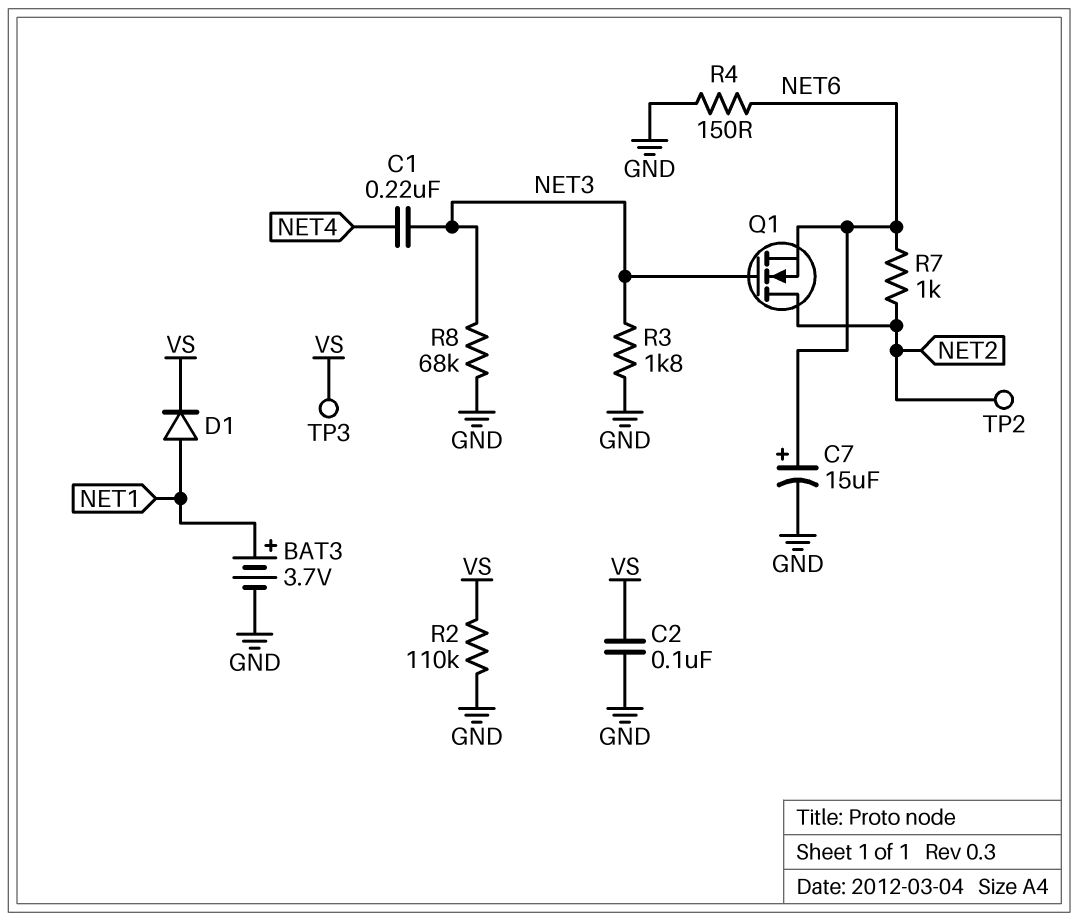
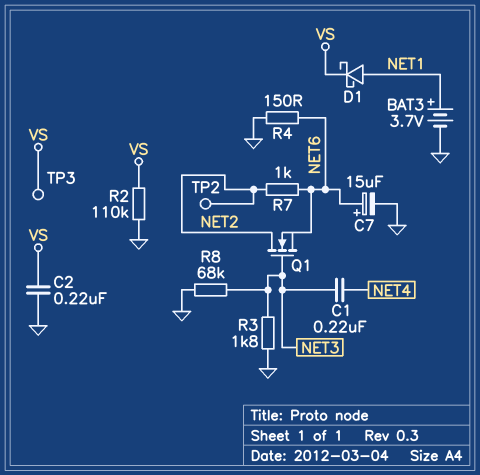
C2: 100nF (GND, VS) -> 220nF (GND, VS)
D1: diode (A NET1, K VS) -> schottky (A NET1, K VS)

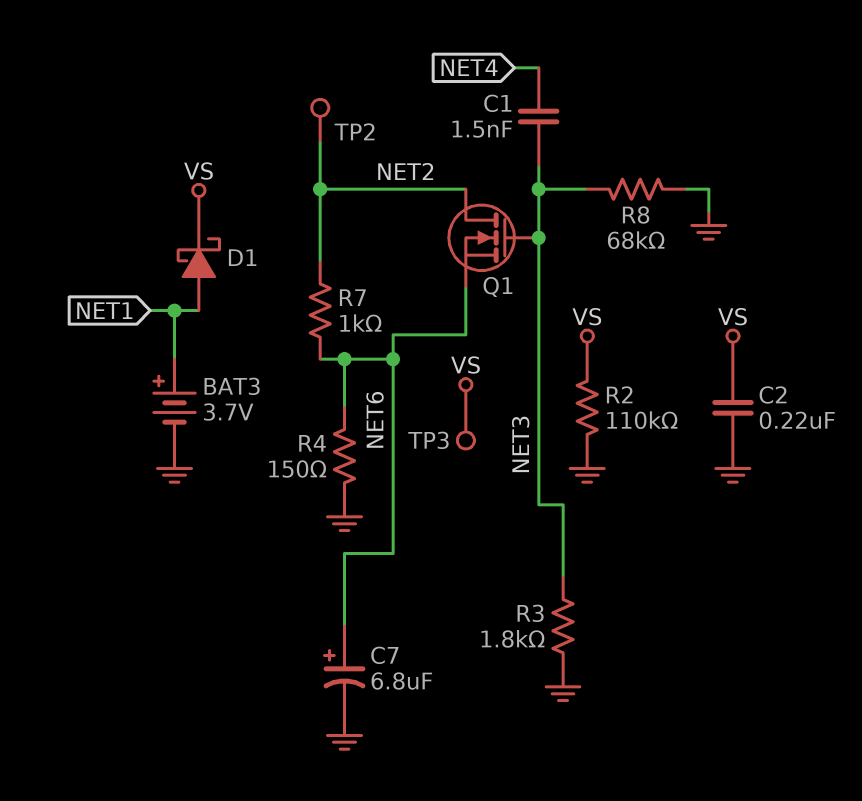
C1: 220nF (NET3, NET4) -> 1.5nF (NET3, NET4)
C7: 15uF (plus NET6, minus GND) -> 6.8uF (plus NET6, minus GND)

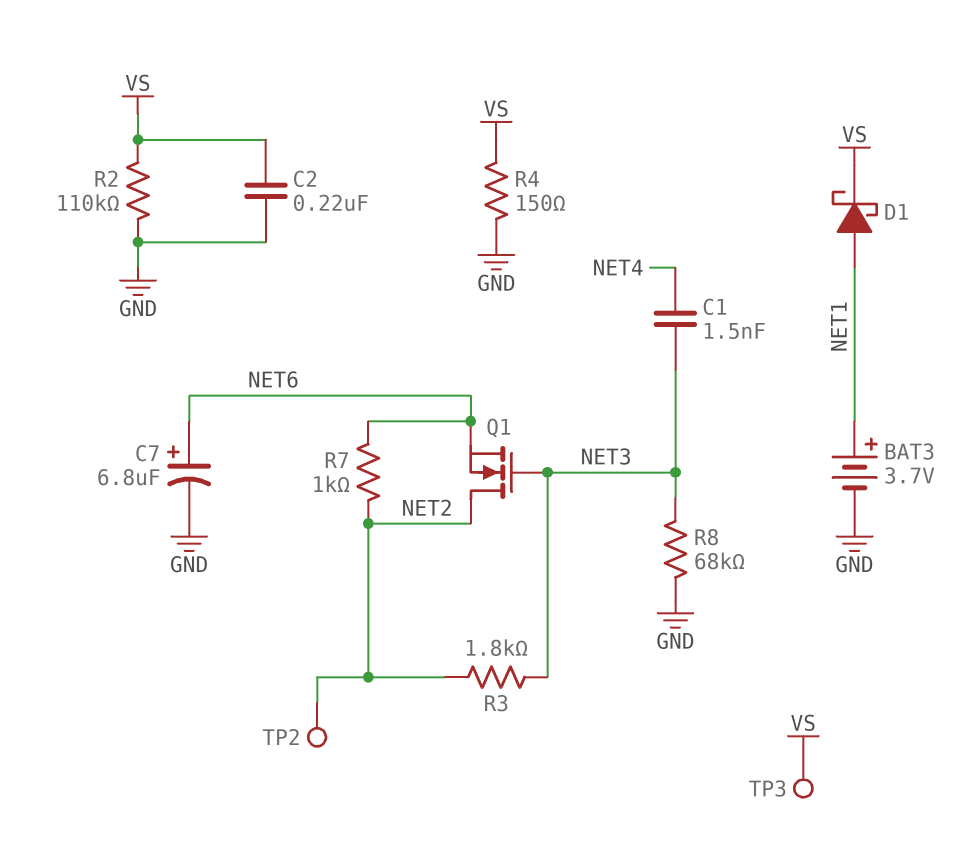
R3: 1.8k (GND, NET3) -> 1.8k (NET2, NET3)
R4: 150 (GND, NET6) -> 150 (GND, VS)

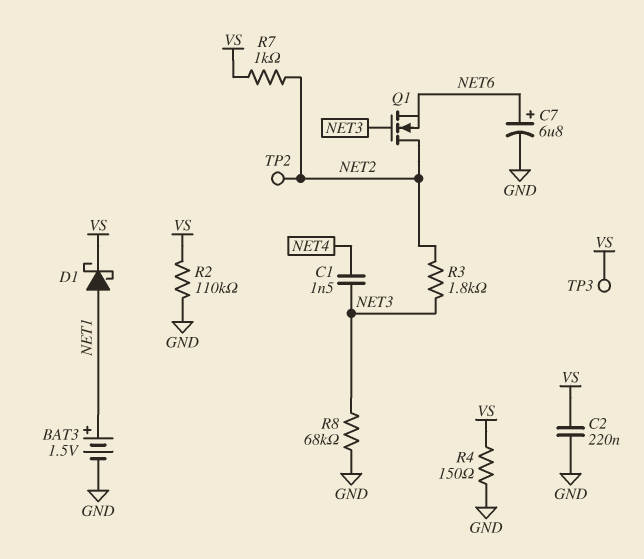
BAT3: 3.7V (plus NET1, minus GND) -> 1.5V (plus NET1, minus GND)
R7: 1k (NET2, NET6) -> 1k (NET2, VS)

